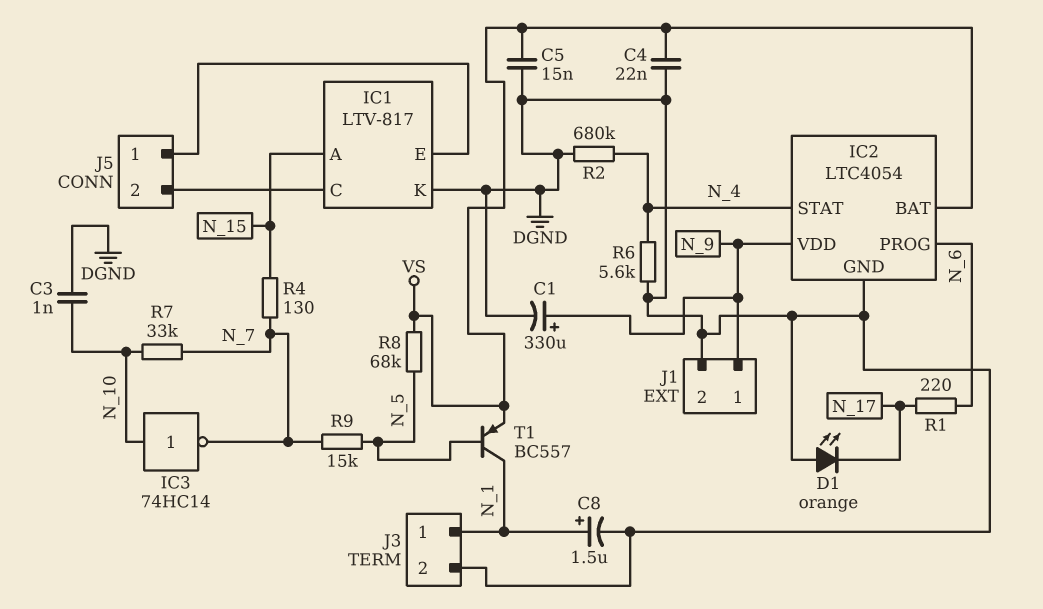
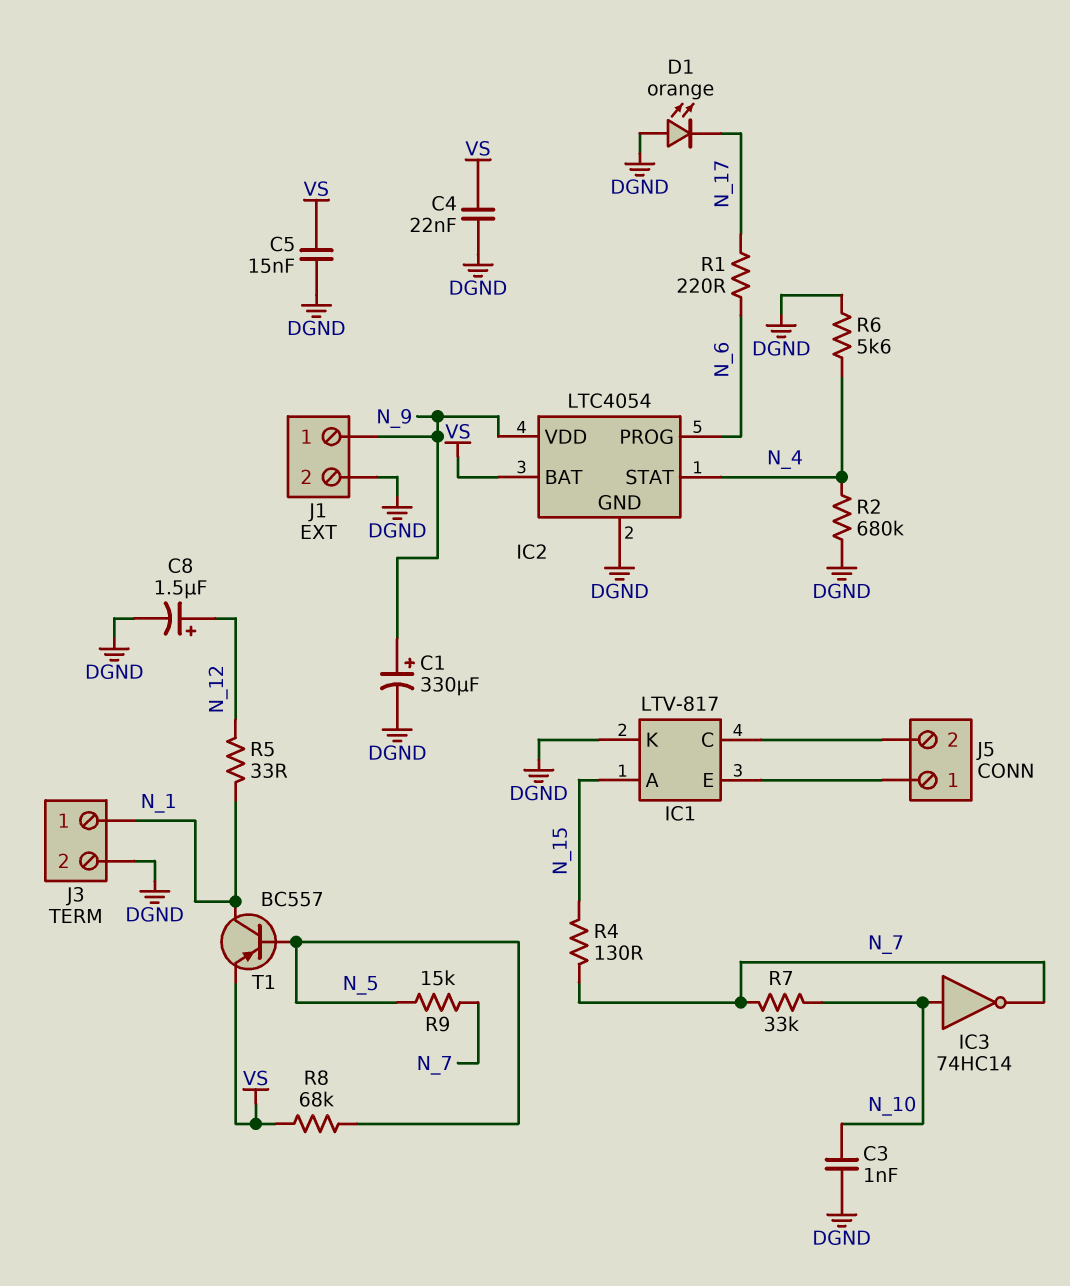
C8: 1.5uF (plus N_1, minus DGND) -> 1.5uF (plus N_12, minus DGND)
R5: none -> 33 (N_1, N_12)

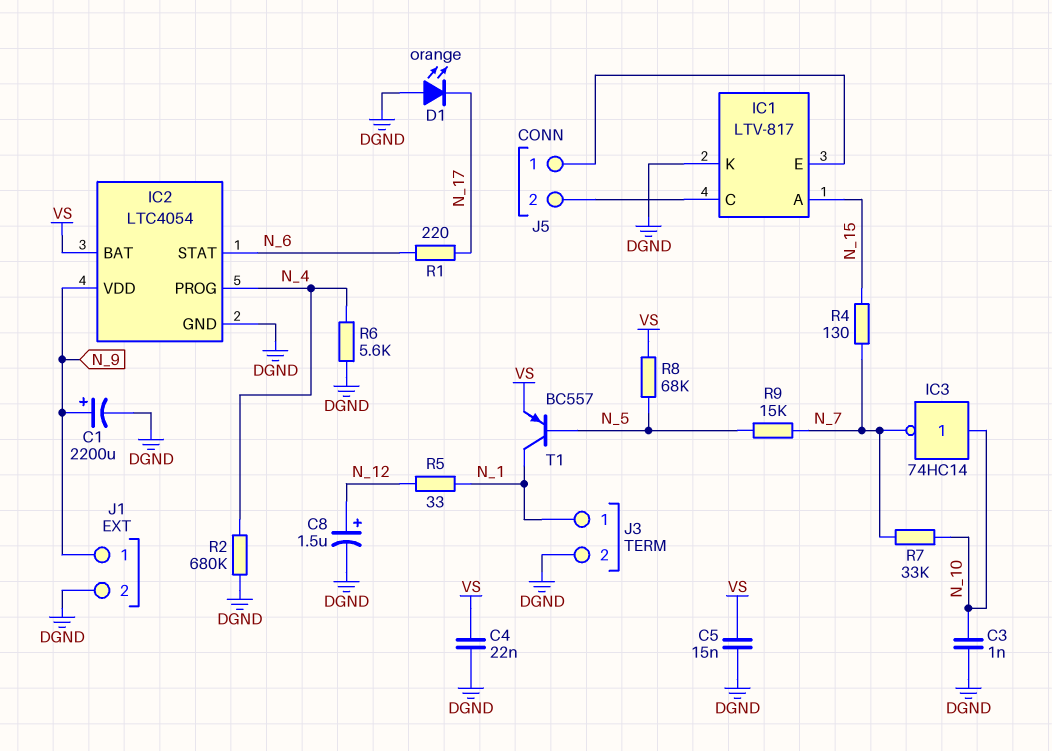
C1: 330uF (plus N_9, minus DGND) -> 2200uF (plus N_9, minus DGND)
IC2 pin PROG: N_6 -> N_4
IC2 pin STAT: N_4 -> N_6

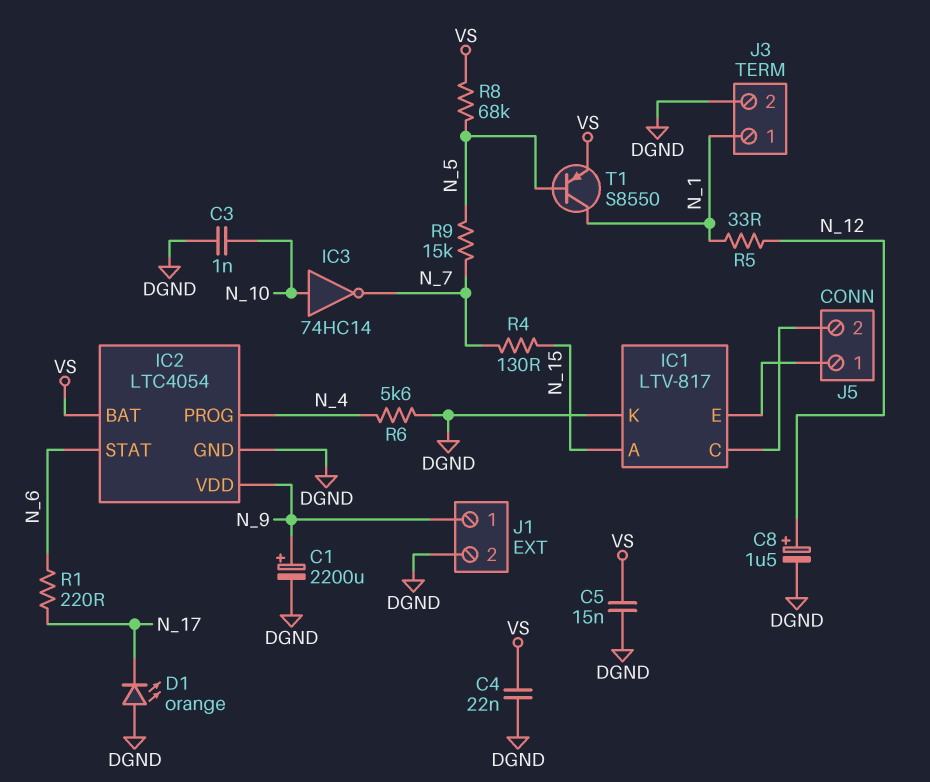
R2: 680k (DGND, N_4) -> none
R7: 33k (N_7, N_10) -> none
T1: PNP BC557 (B N_5, C N_1, E VS) -> PNP S8550 (B N_5, C N_1, E VS)

